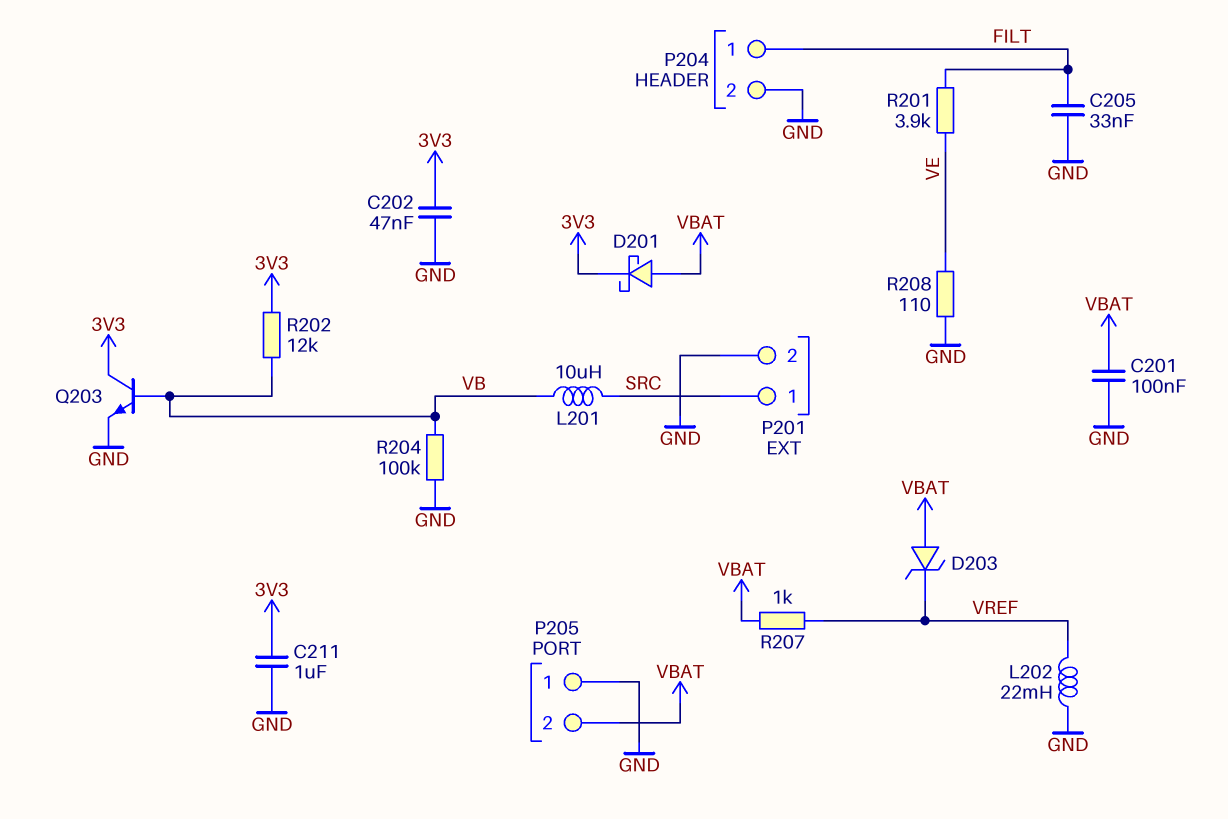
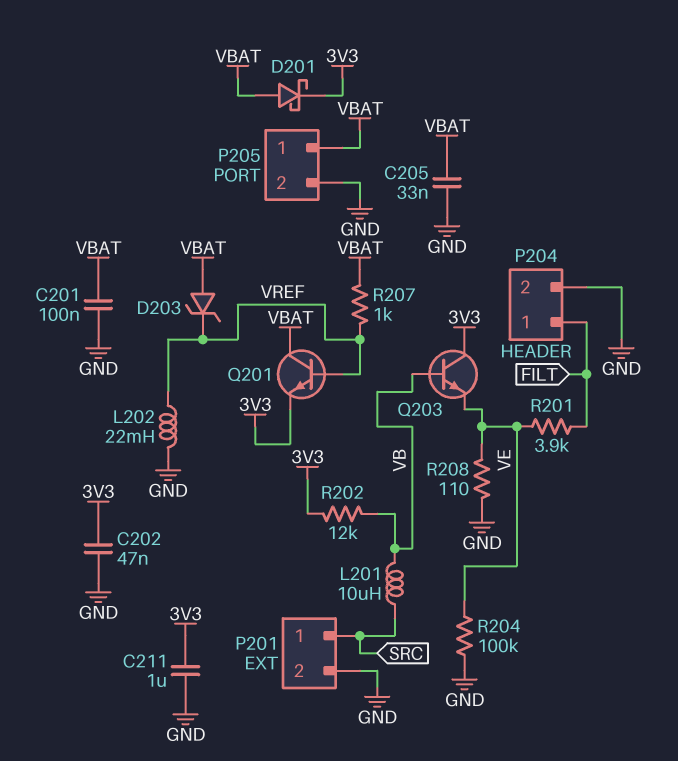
C205: 33nF (FILT, GND) -> 33nF (GND, VBAT)
P205 pin 1: GND -> VBAT
P205 pin 2: VBAT -> GND
Q201: none -> NPN (B VREF, C VBAT, E 3V3)
Q203: NPN (B VB, C 3V3, E GND) -> NPN (B VB, C 3V3, E VE)
R204: 100k (GND, VB) -> 100k (GND, VE)

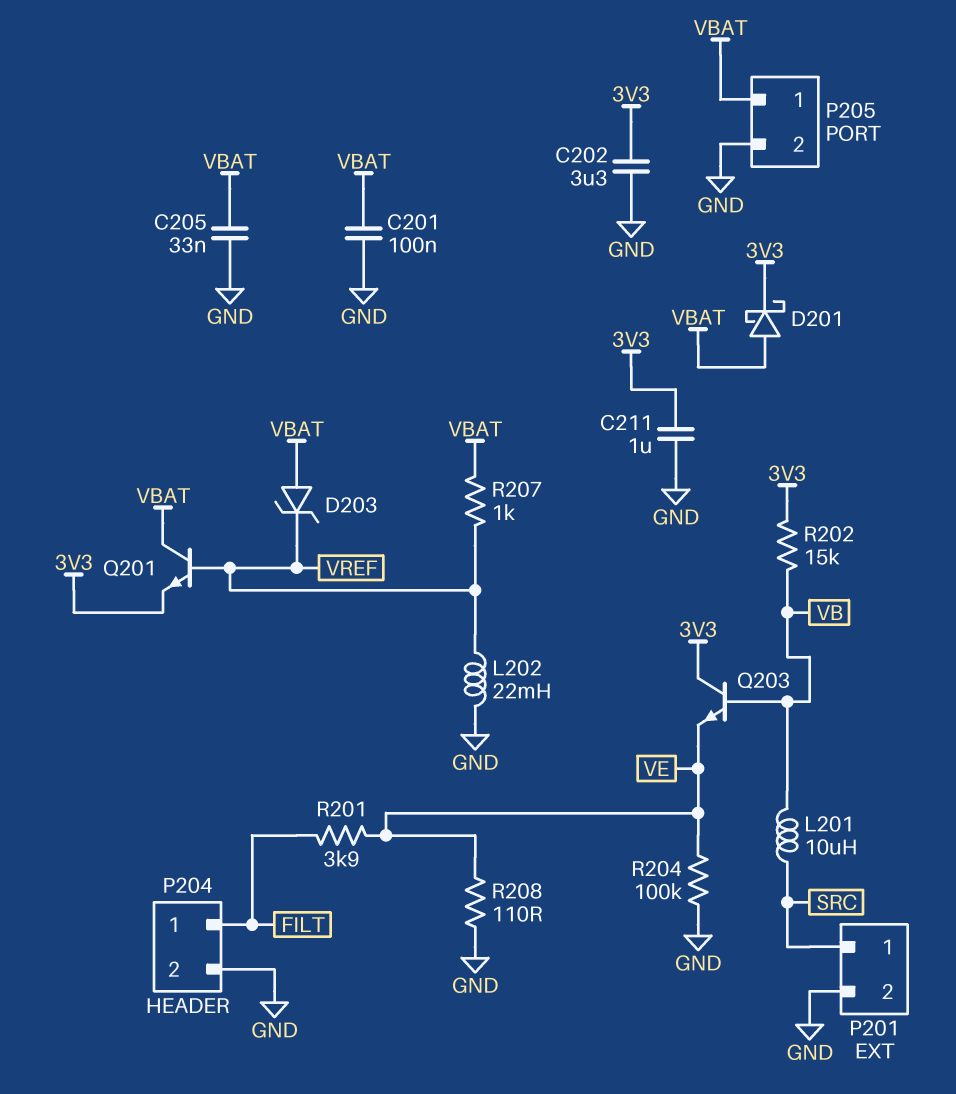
C202: 47nF (3V3, GND) -> 3.3uF (3V3, GND)
R202: 12k (3V3, VB) -> 15k (3V3, VB)

